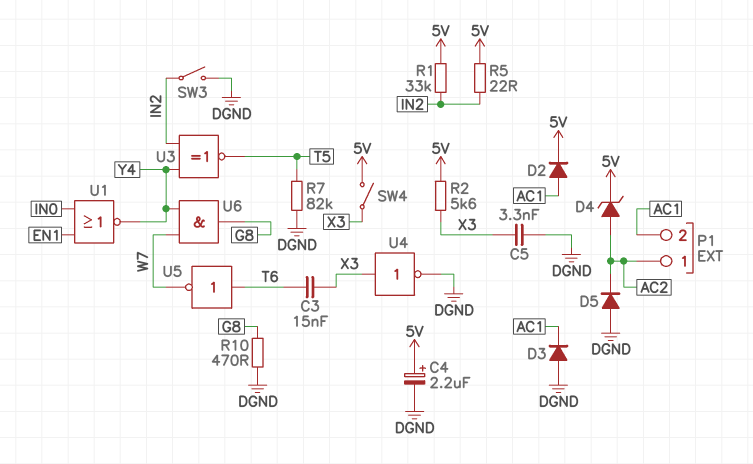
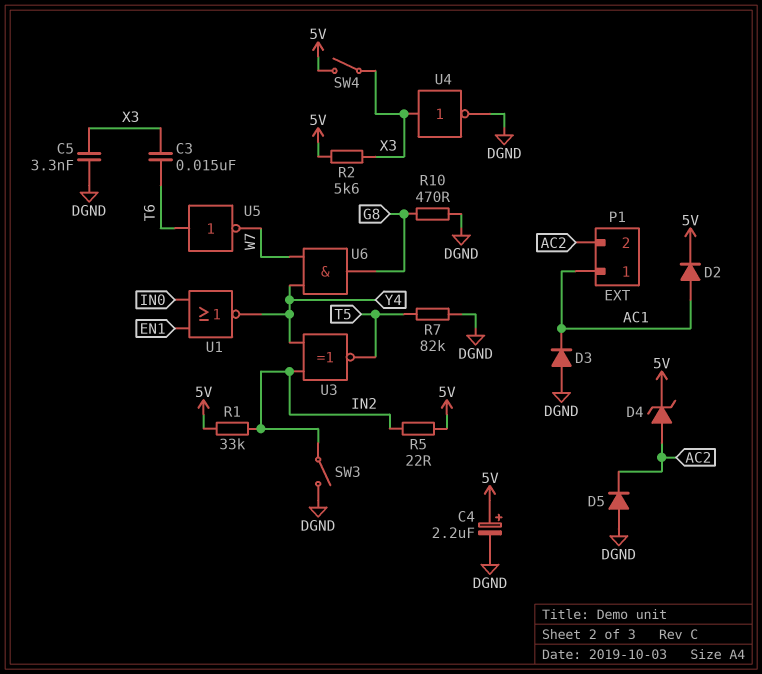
P1 pin 1: AC2 -> AC1
P1 pin 2: AC1 -> AC2

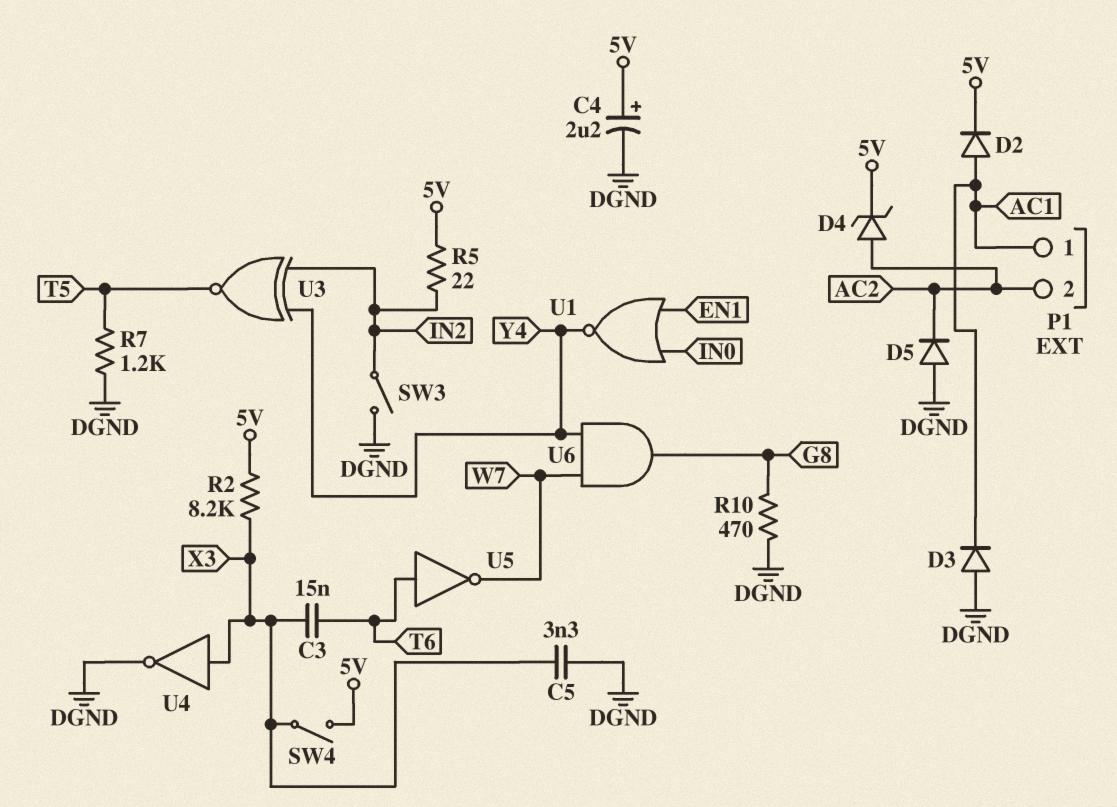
R1: 33k (5V, IN2) -> none
R2: 5.6k (5V, X3) -> 8.2k (5V, X3)
R7: 82k (DGND, T5) -> 1.2k (DGND, T5)

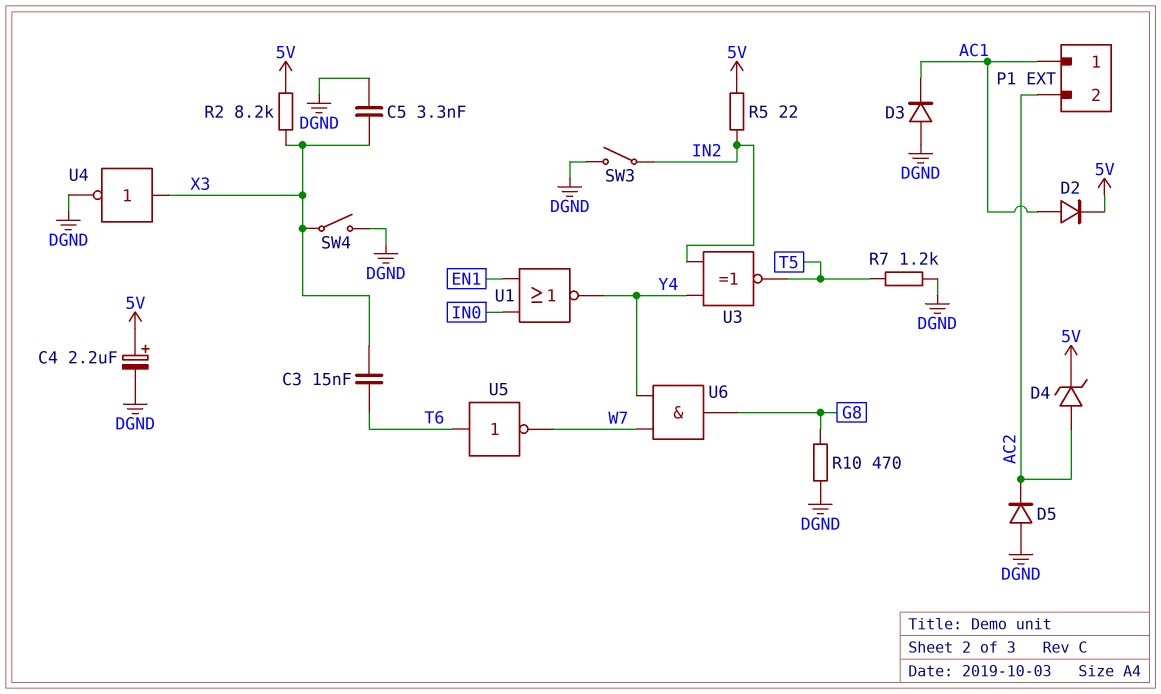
SW4: switch (5V, X3) -> switch (DGND, X3)

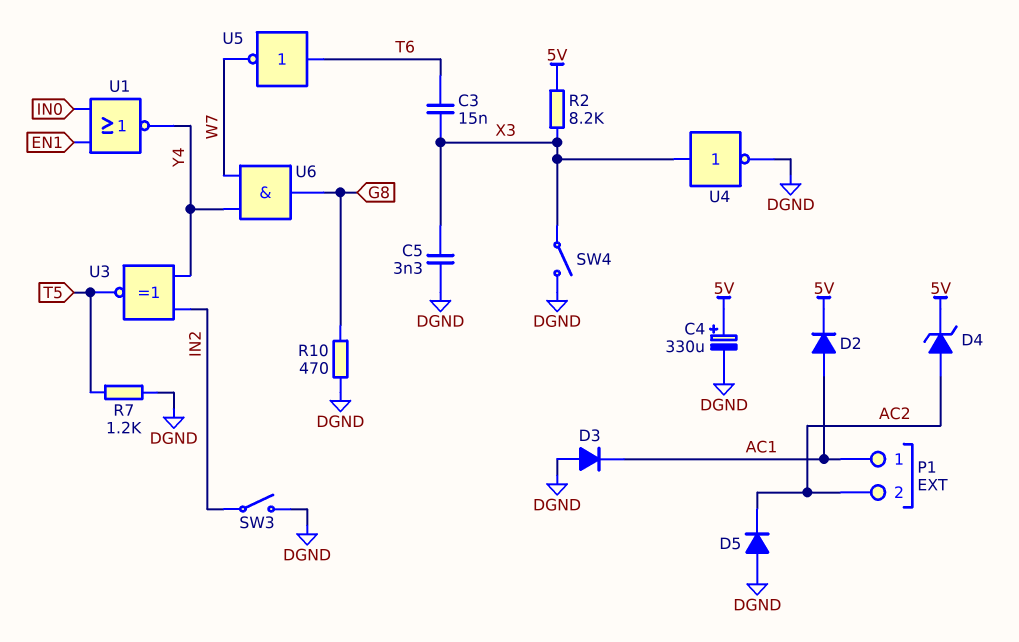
C4: 2.2uF (plus 5V, minus DGND) -> 330uF (plus 5V, minus DGND)
R5: 22 (5V, IN2) -> none

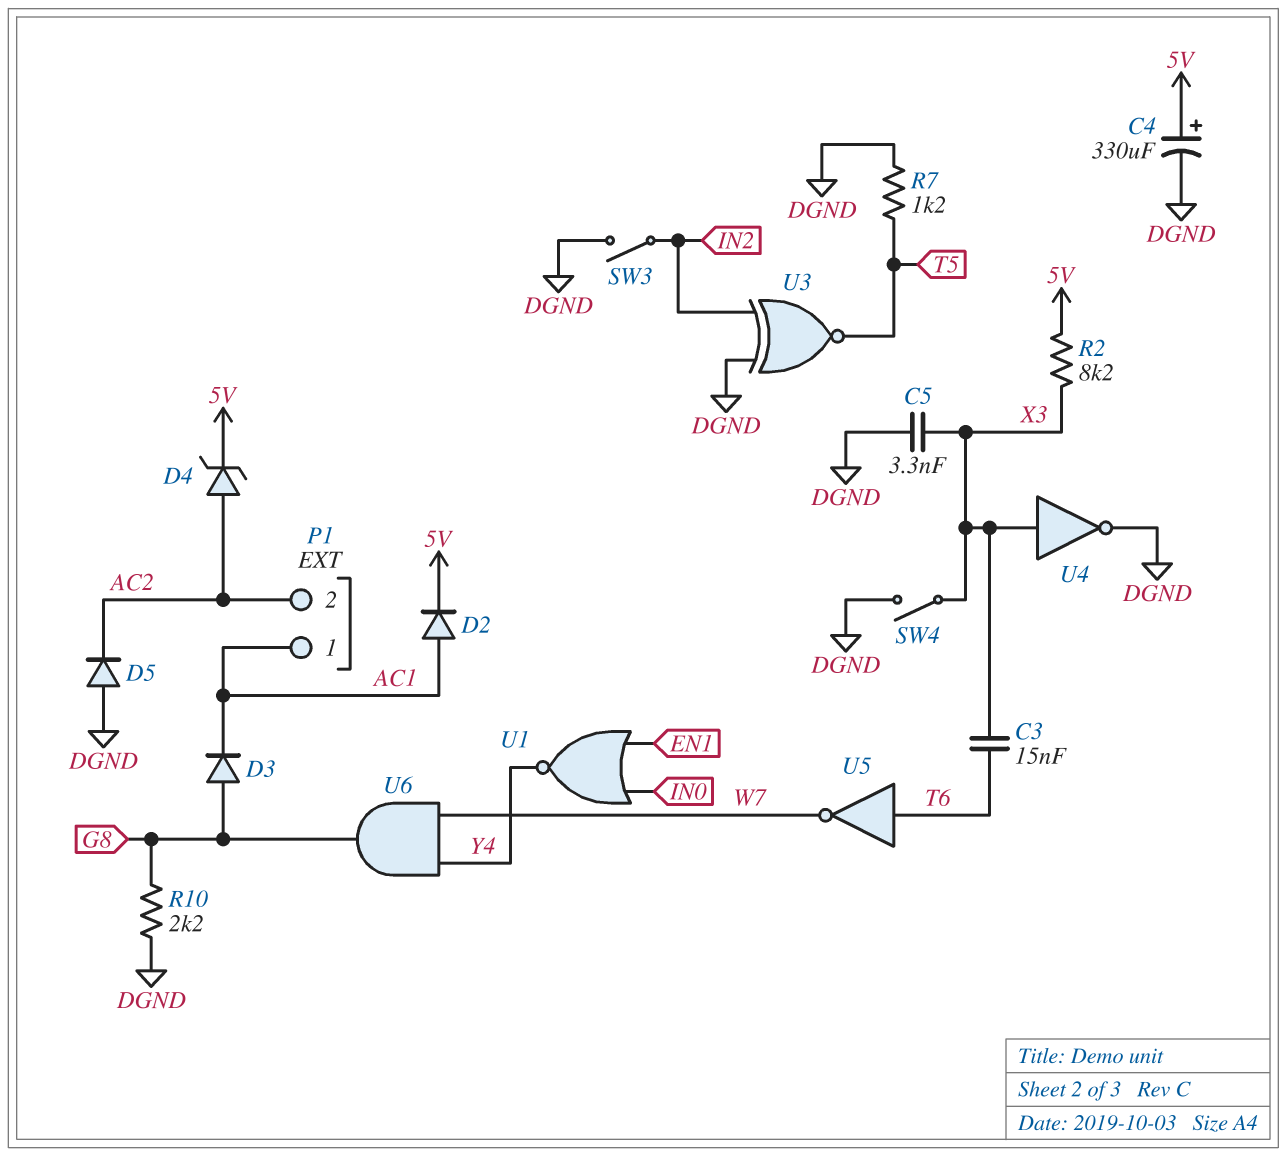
D3: diode (A DGND, K AC1) -> diode (A G8, K AC1)
R10: 470 (DGND, G8) -> 2.2k (DGND, G8)
U3: XNOR (in IN2, in Y4, out T5) -> XNOR (in DGND, in IN2, out T5)

